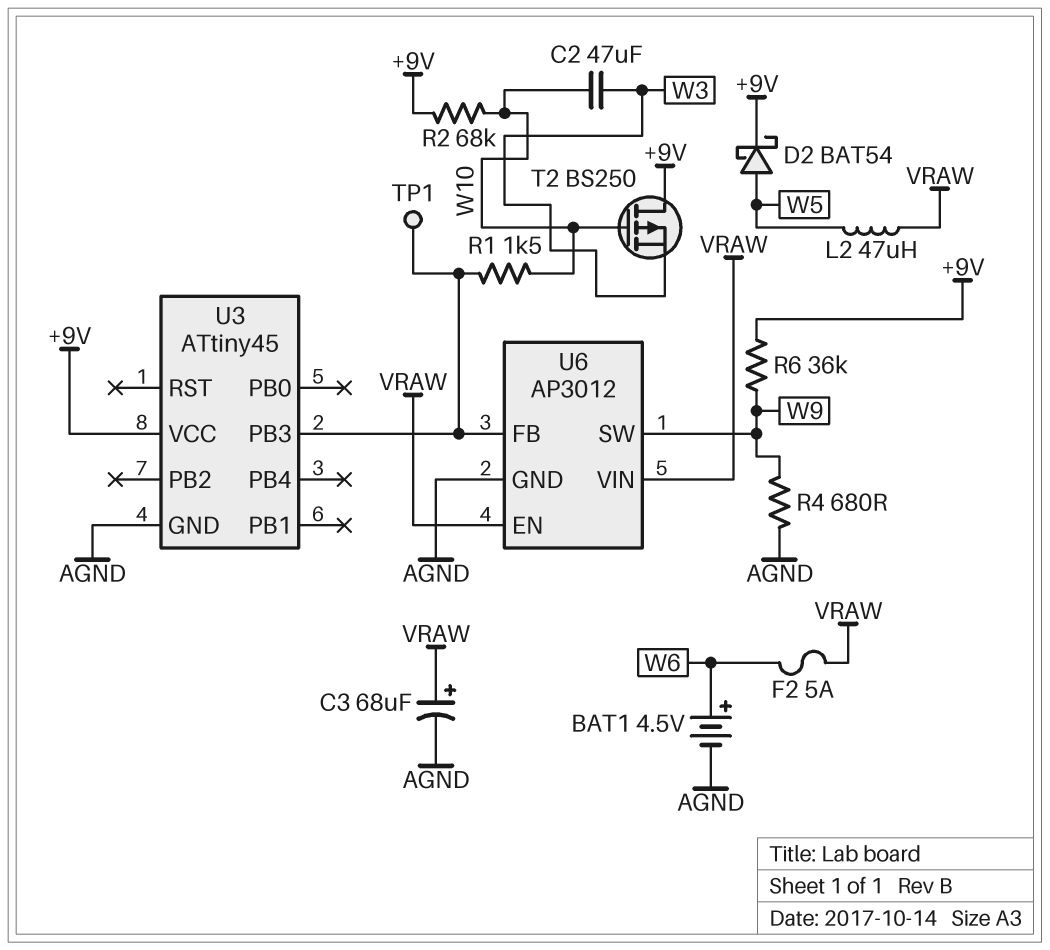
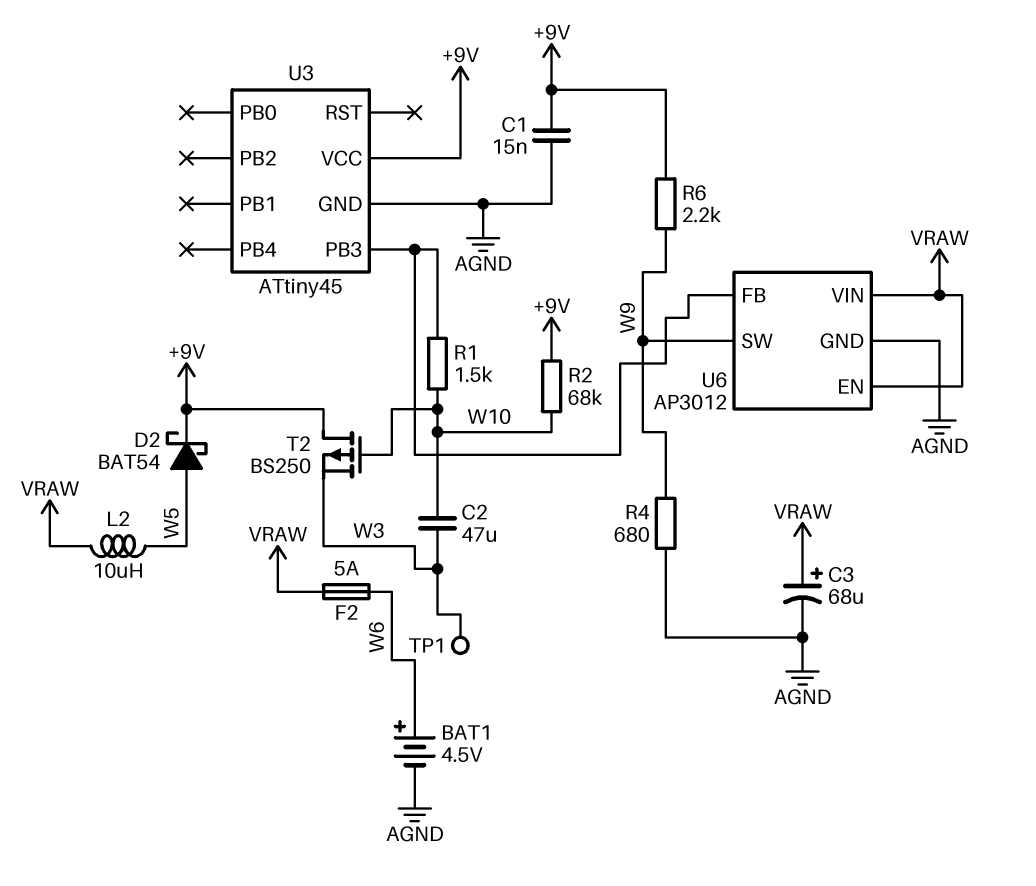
C1: none -> 15nF (+9V, AGND)
L2: 47uH (VRAW, W5) -> 10uH (VRAW, W5)
R6: 36k (+9V, W9) -> 2.2k (+9V, W9)
TP1: test point (U3/PB3) -> test point (W3)

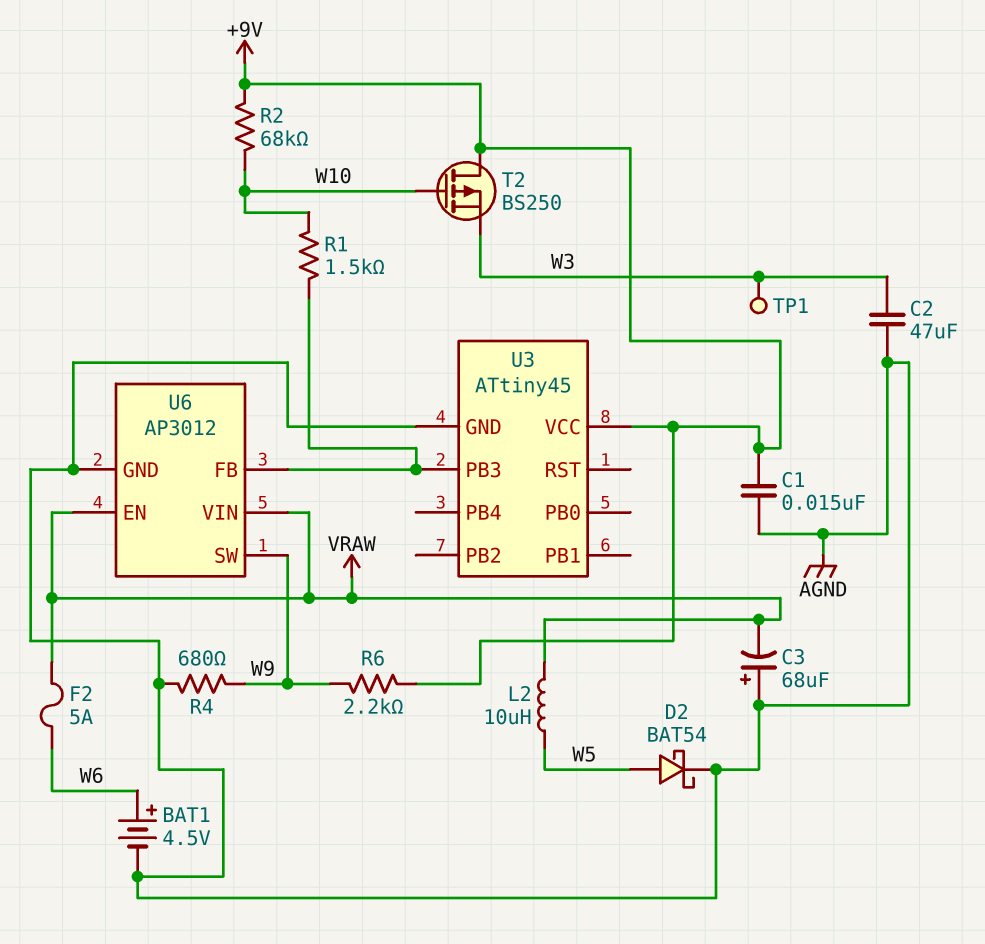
C2: 47uF (W3, W10) -> 47uF (AGND, W3)
C3: 68uF (plus VRAW, minus AGND) -> 68uF (plus AGND, minus VRAW)
D2: schottky BAT54 (A W5, K +9V) -> schottky BAT54 (A W5, K AGND)

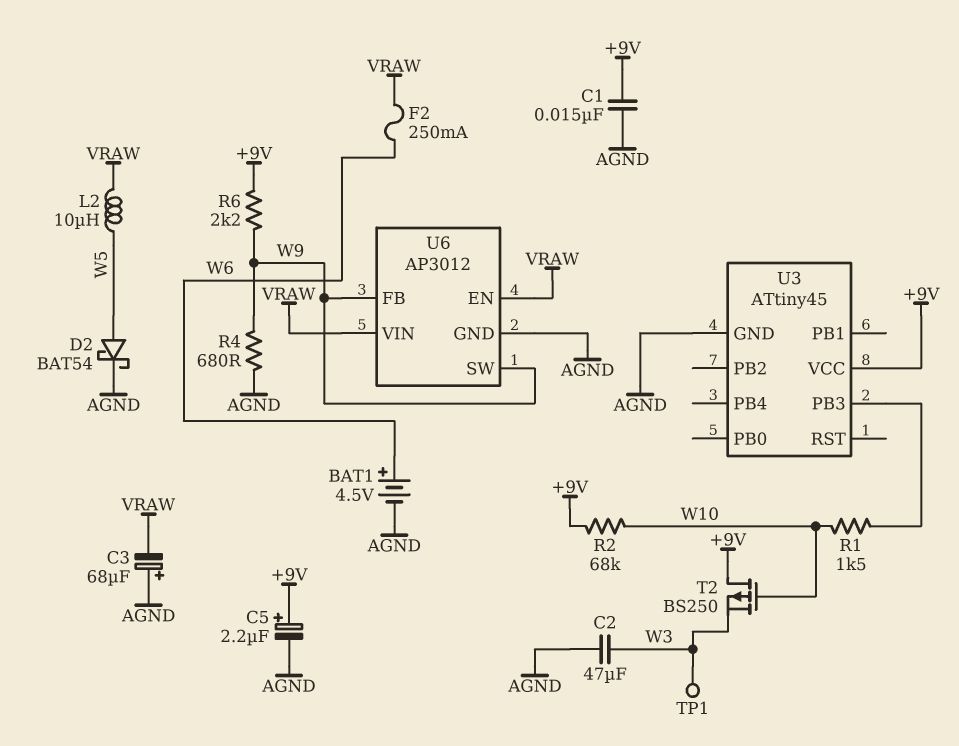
C5: none -> 2.2uF (plus +9V, minus AGND)
F2: 5A (VRAW, W6) -> 250mA (VRAW, W6)
U6 pin FB: U3/PB3 -> W9

